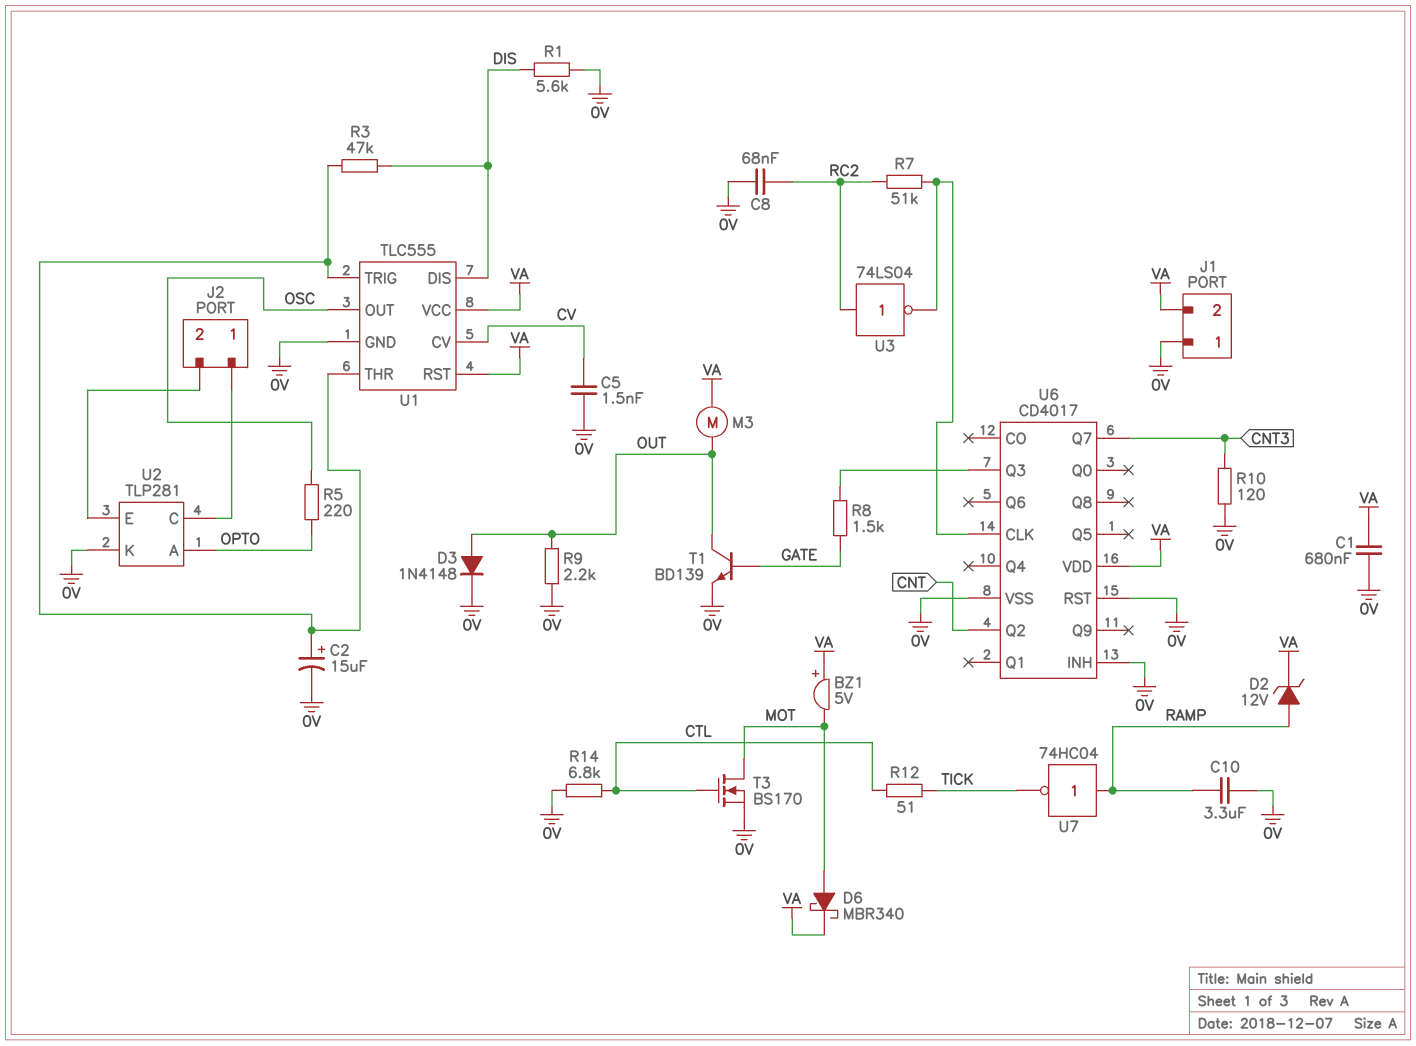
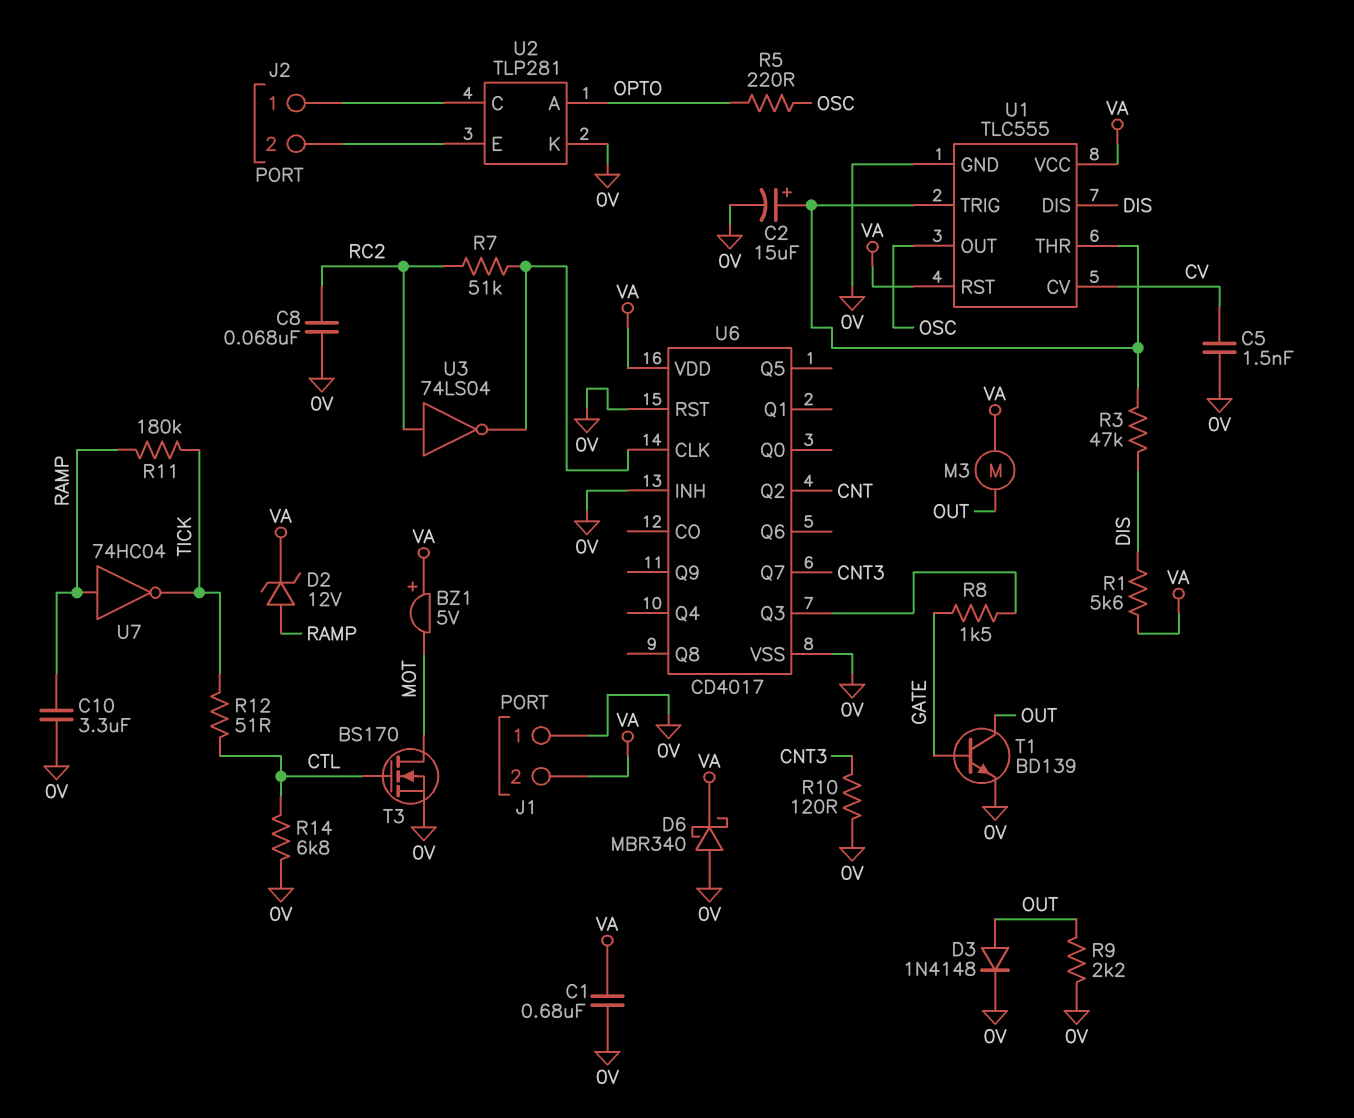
D6: schottky MBR340 (A MOT, K VA) -> schottky MBR340 (A 0V, K VA)
R1: 5.6k (0V, DIS) -> 5.6k (DIS, VA)
R11: none -> 180k (RAMP, TICK)

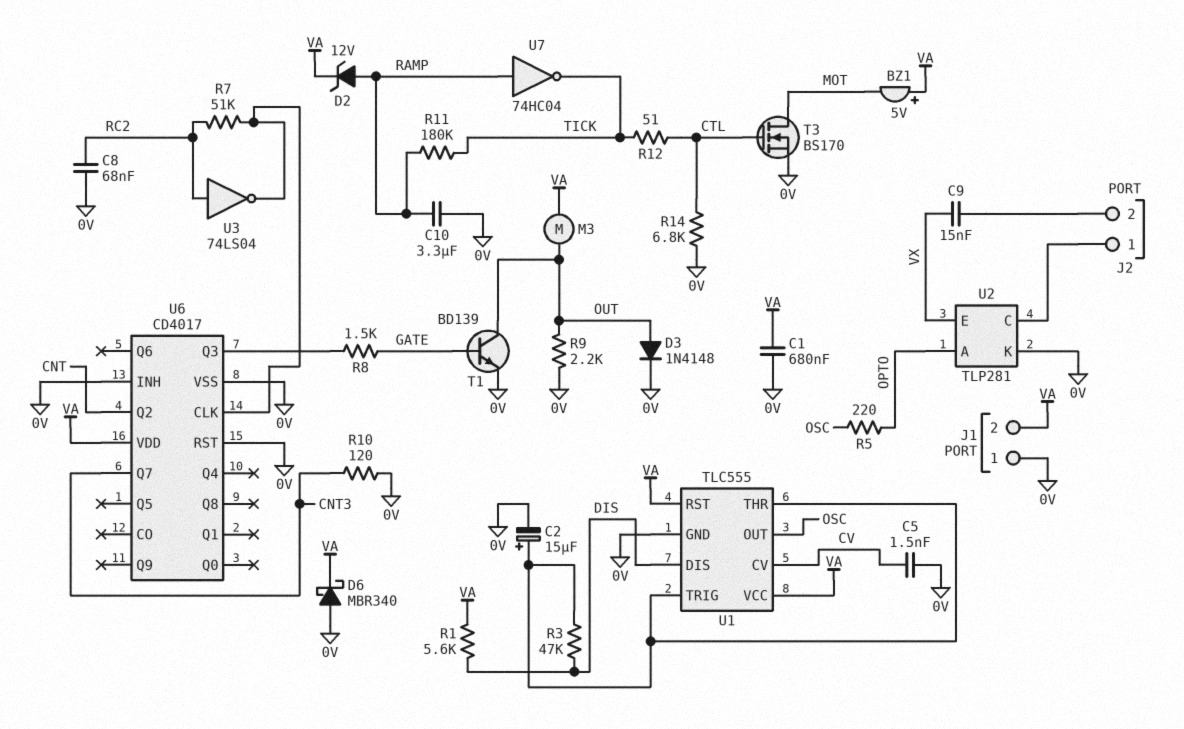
C9: none -> 15nF (J2/2, VX)
U2 pin E: J2/2 -> VX

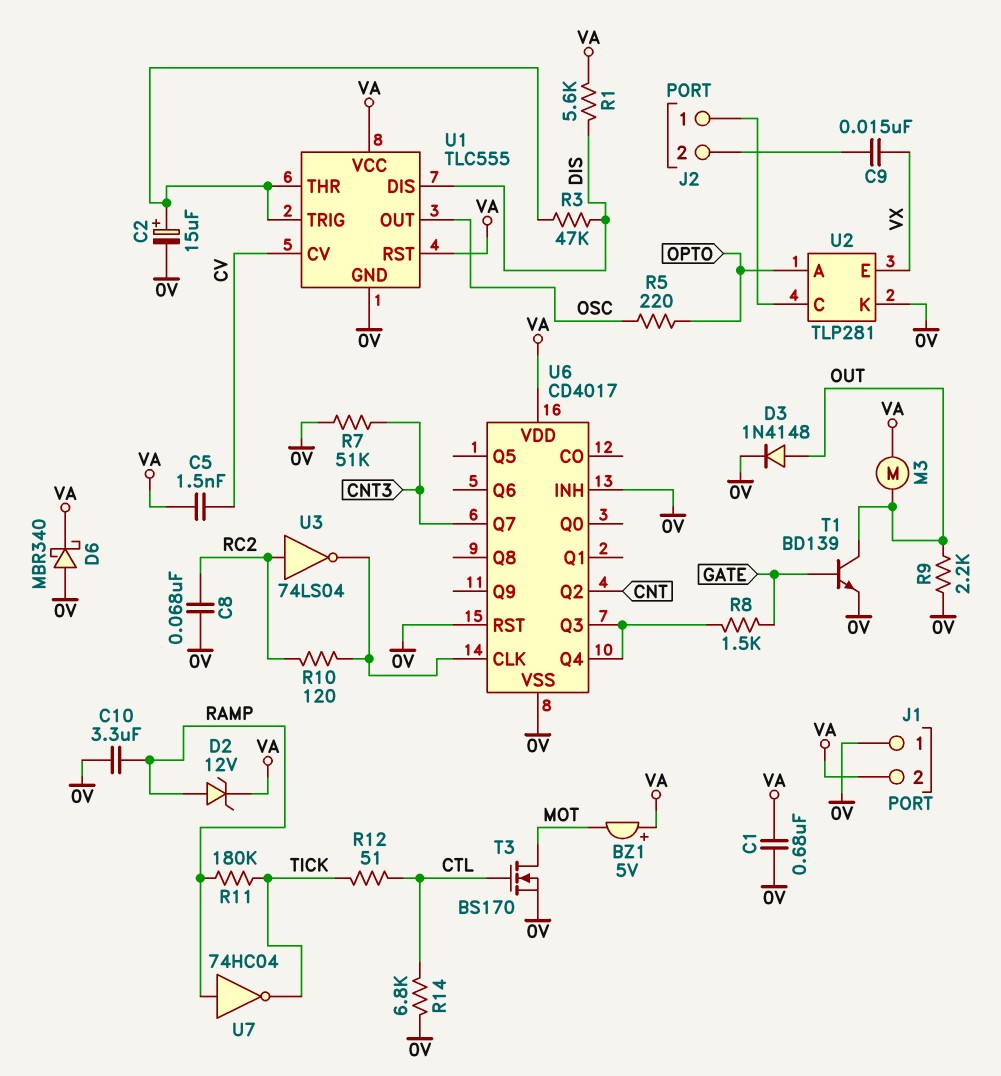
C5: 1.5nF (0V, CV) -> 1.5nF (CV, VA)
R7: 51k (RC2, U6/CLK) -> 51k (0V, CNT3)
R10: 120 (0V, CNT3) -> 120 (RC2, U6/CLK)
U6 pin Q4: none -> U6/Q3

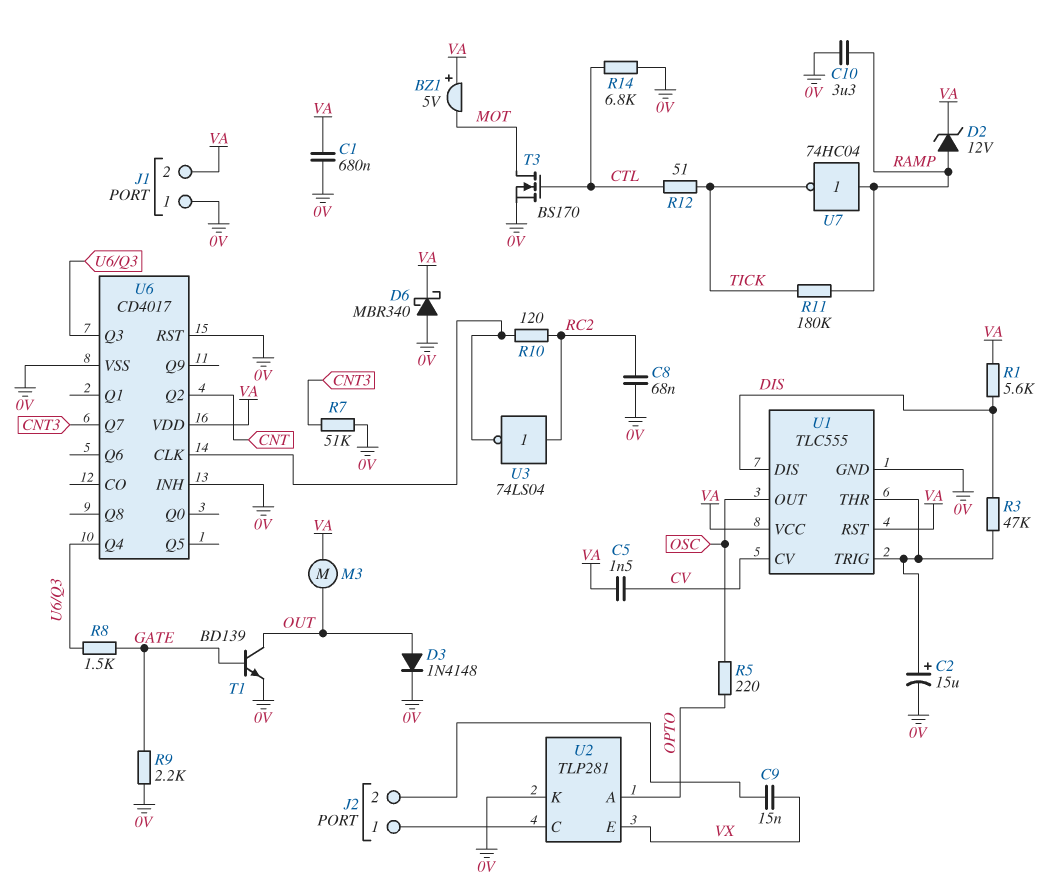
R9: 2.2k (0V, OUT) -> 2.2k (0V, GATE)

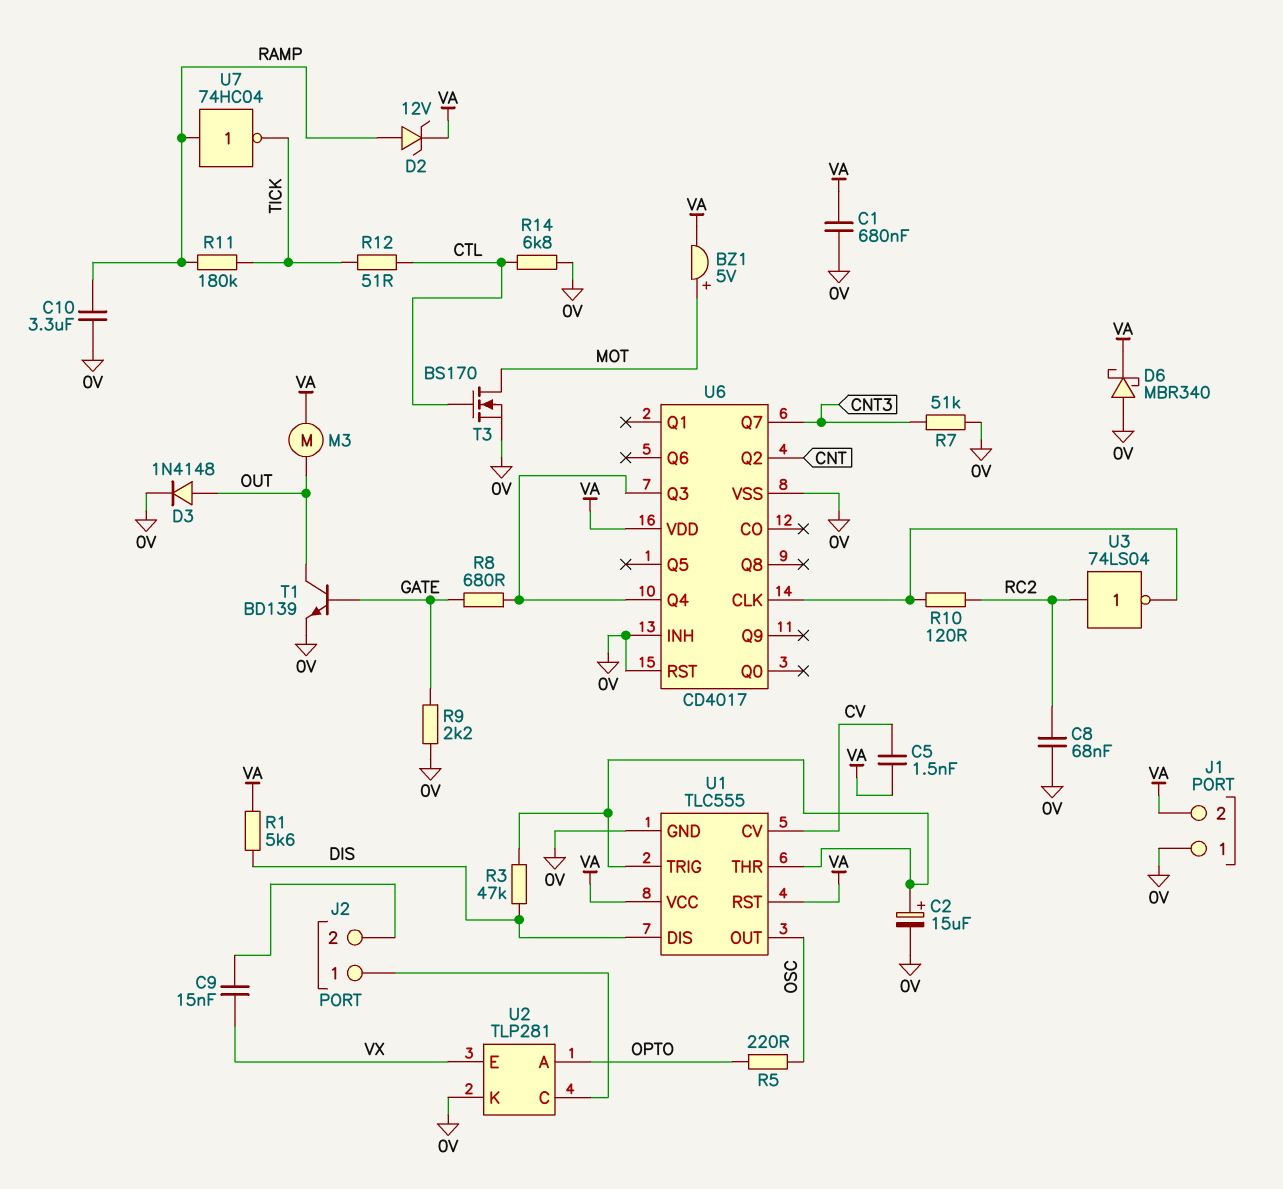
BZ1: buzzer 5V (plus VA, minus MOT) -> buzzer 5V (plus MOT, minus VA)
R8: 1.5k (GATE, U6/Q3) -> 680 (GATE, U6/Q3)

